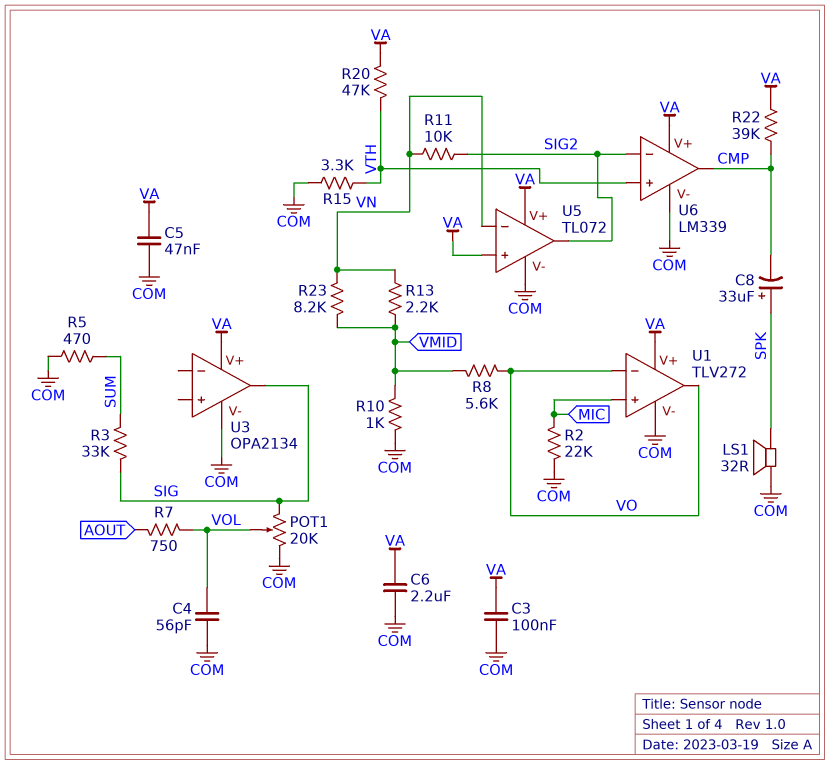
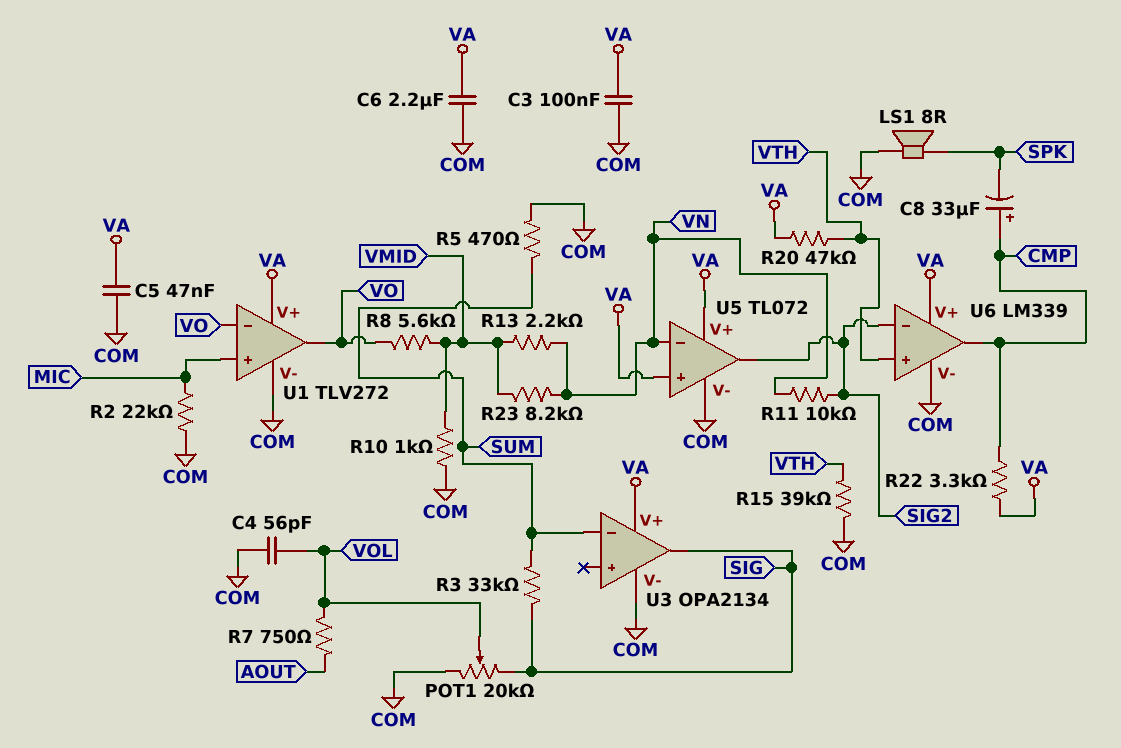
C8: 33uF (plus SPK, minus CMP) -> 33uF (plus CMP, minus SPK)
LS1: speaker 32R (COM, SPK) -> speaker 8R (COM, SPK)
R15: 3.3k (COM, VTH) -> 39k (COM, VTH)
R22: 39k (CMP, VA) -> 3.3k (CMP, VA)
U3 pin in-: none -> SUM

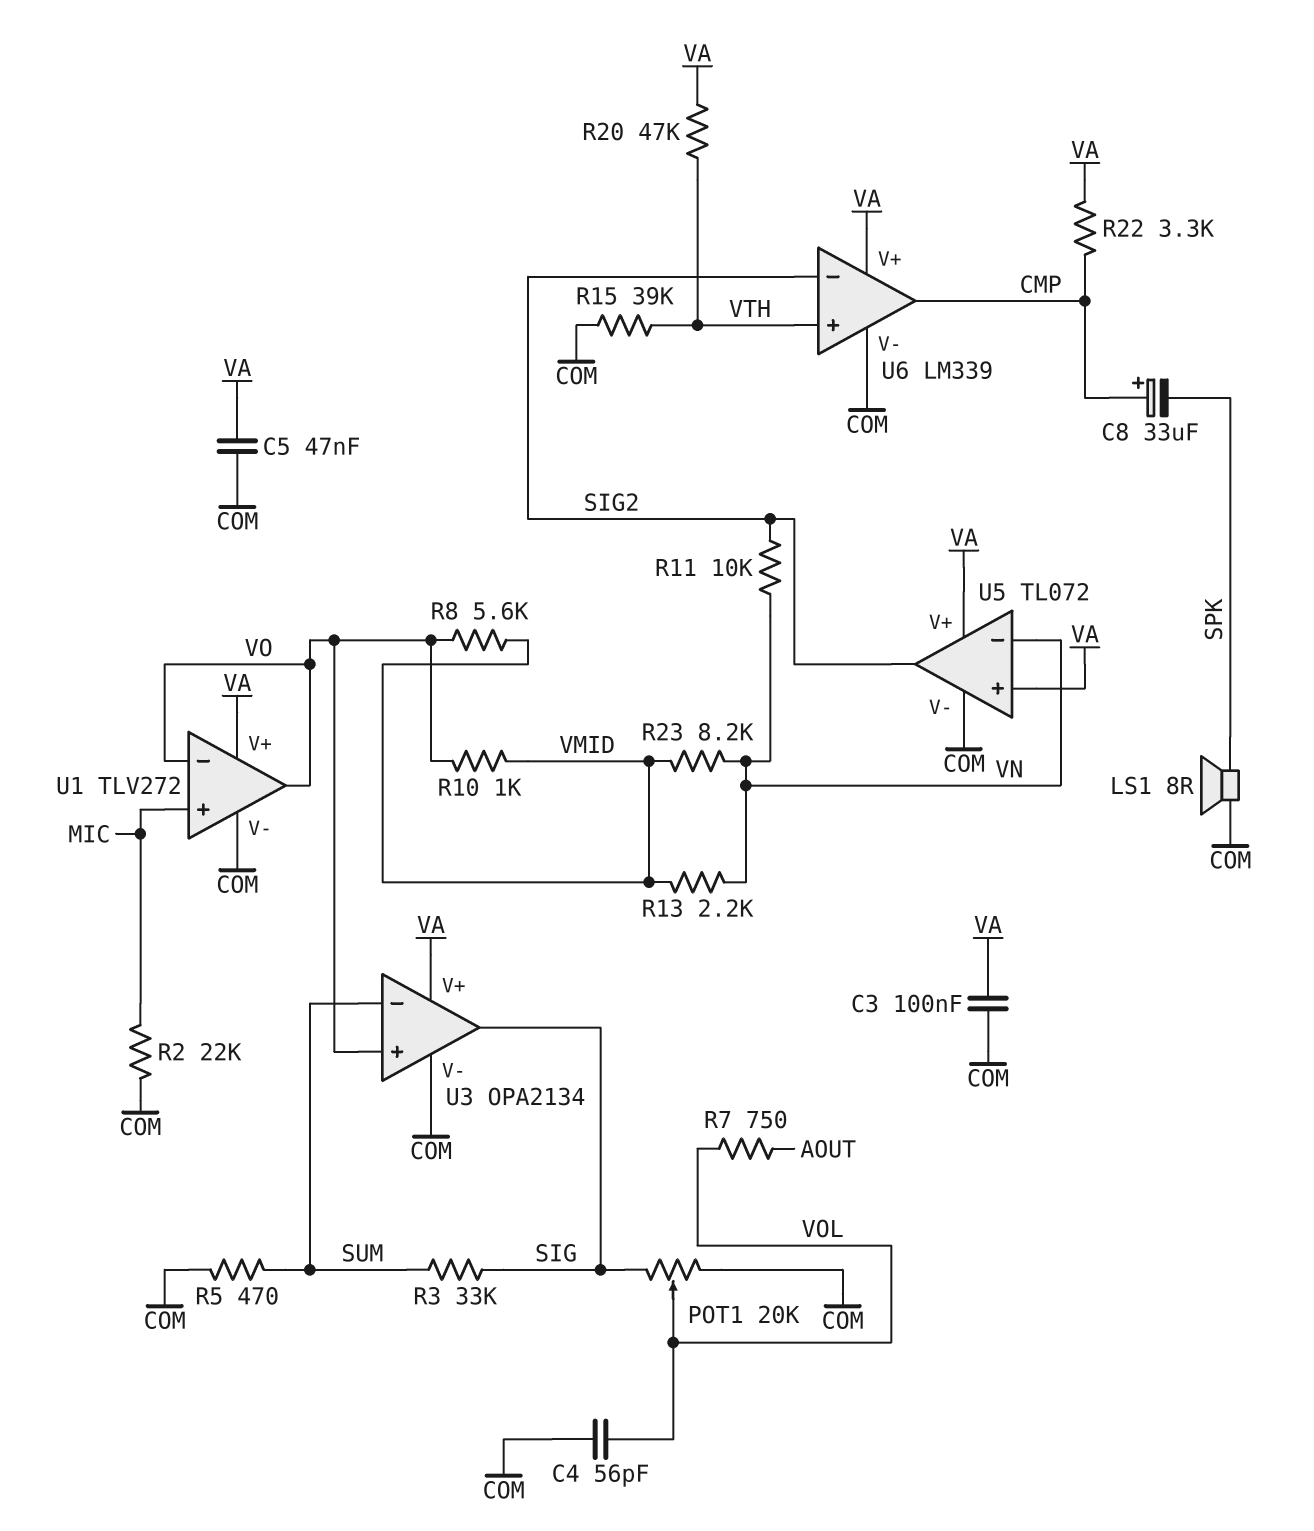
C6: 2.2uF (COM, VA) -> none
R10: 1k (COM, VMID) -> 1k (VMID, VO)
U3 pin in+: none -> VO

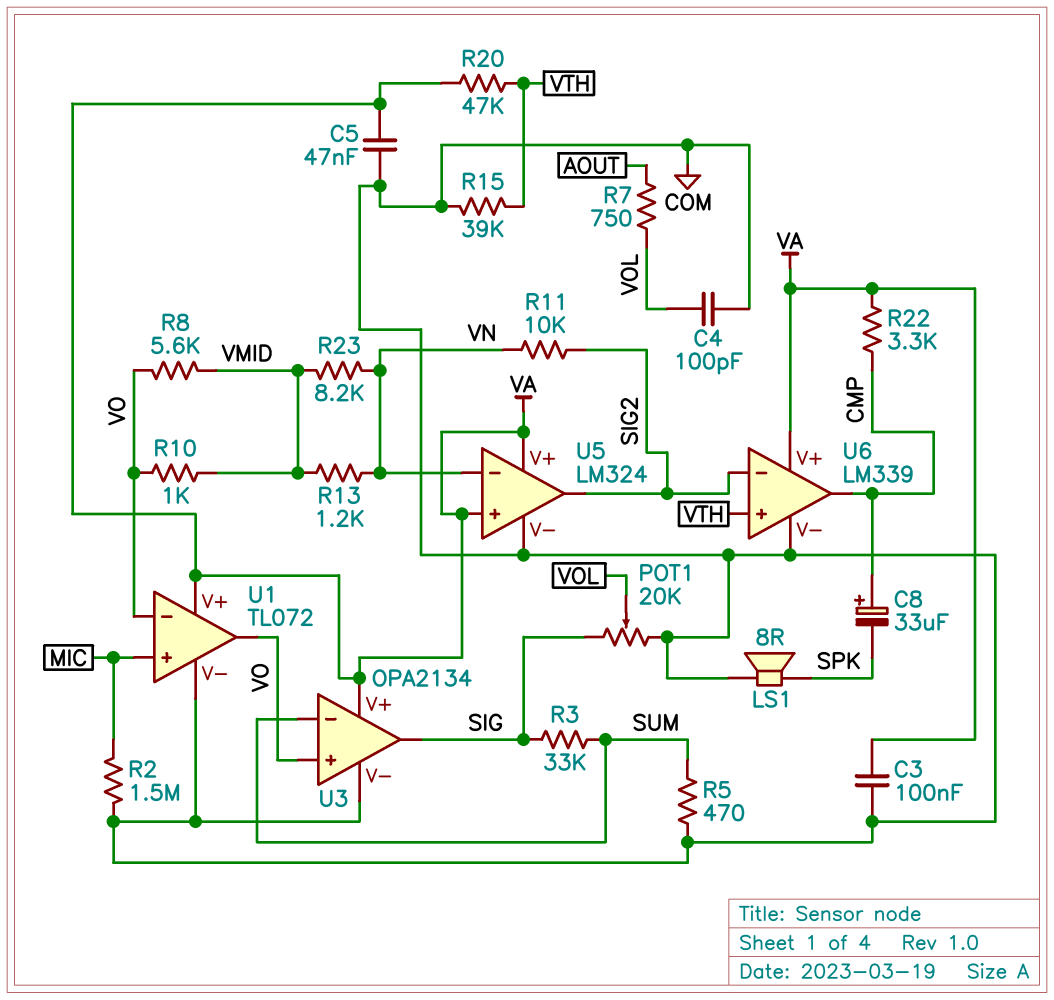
C4: 56pF (COM, VOL) -> 100pF (COM, VOL)
R2: 22k (COM, MIC) -> 1.5M (COM, MIC)
R13: 2.2k (VMID, VN) -> 1.2k (VMID, VN)
U1: TLV272 -> TL072
U5: TL072 -> LM324

